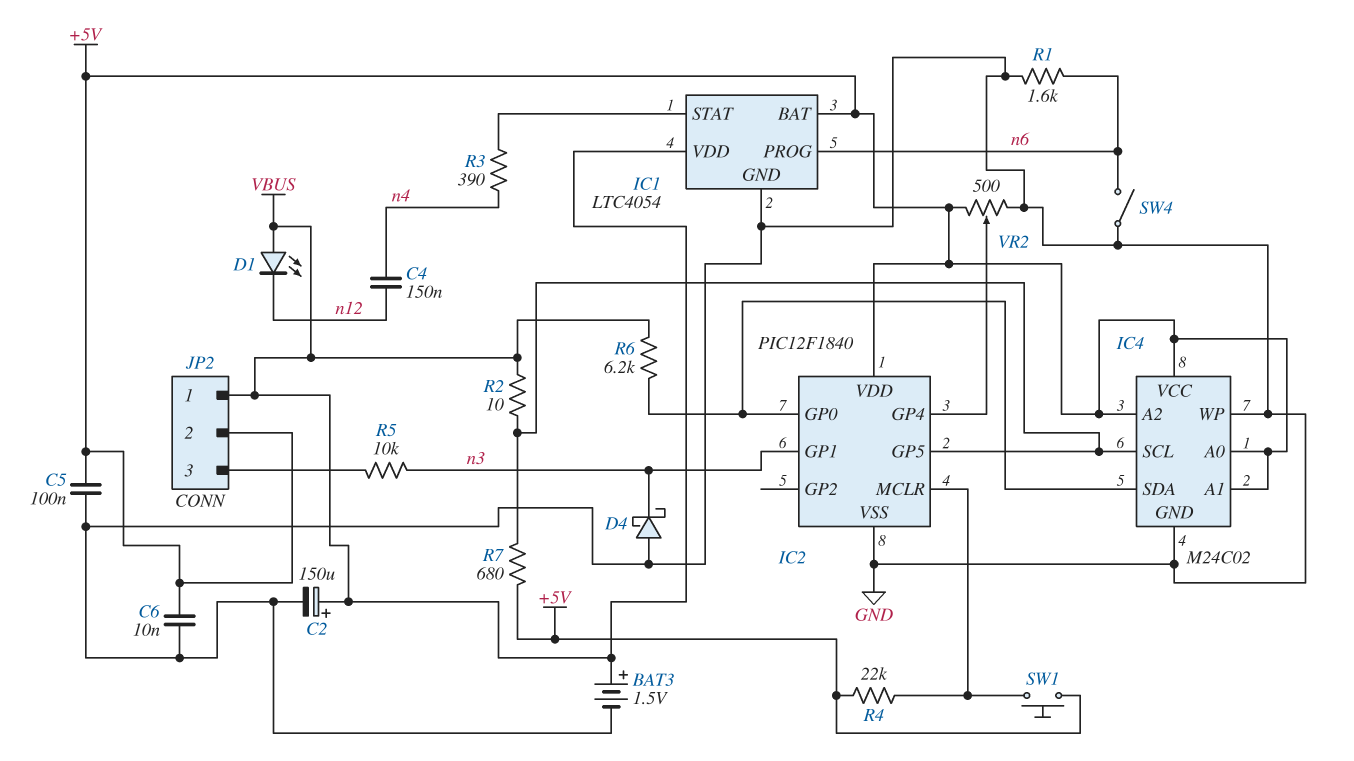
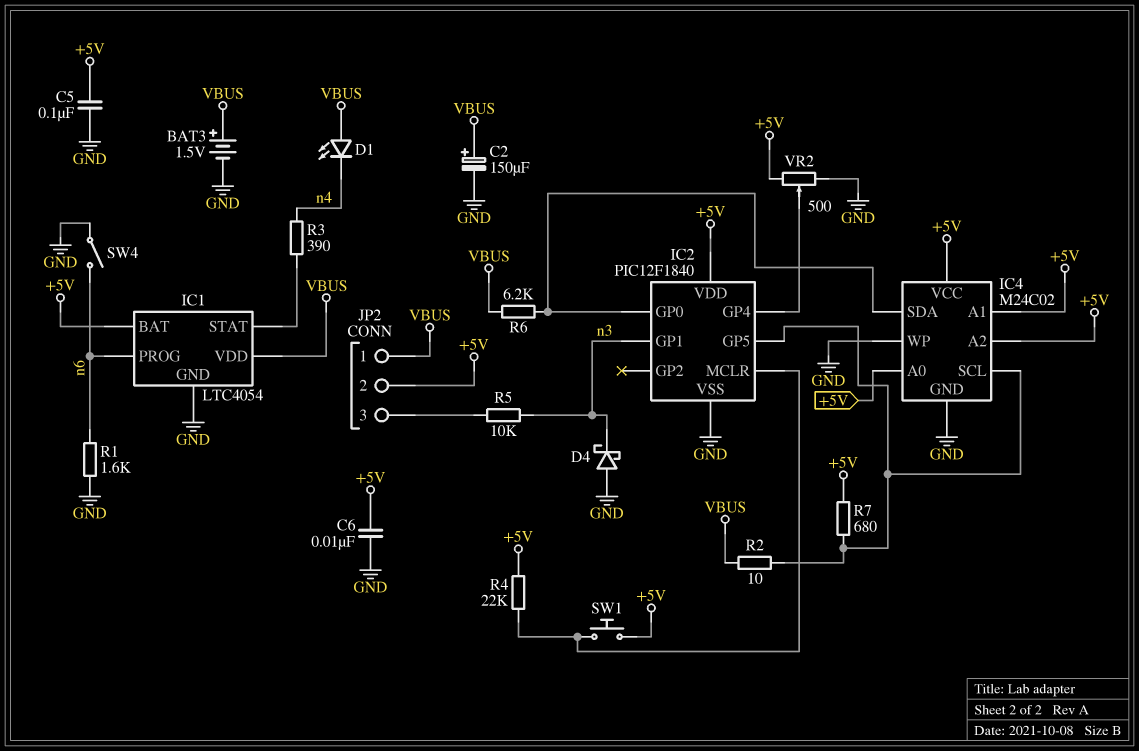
C4: 150nF (n4, n12) -> none
D1: LED (A VBUS, K n12) -> LED (A VBUS, K n4)

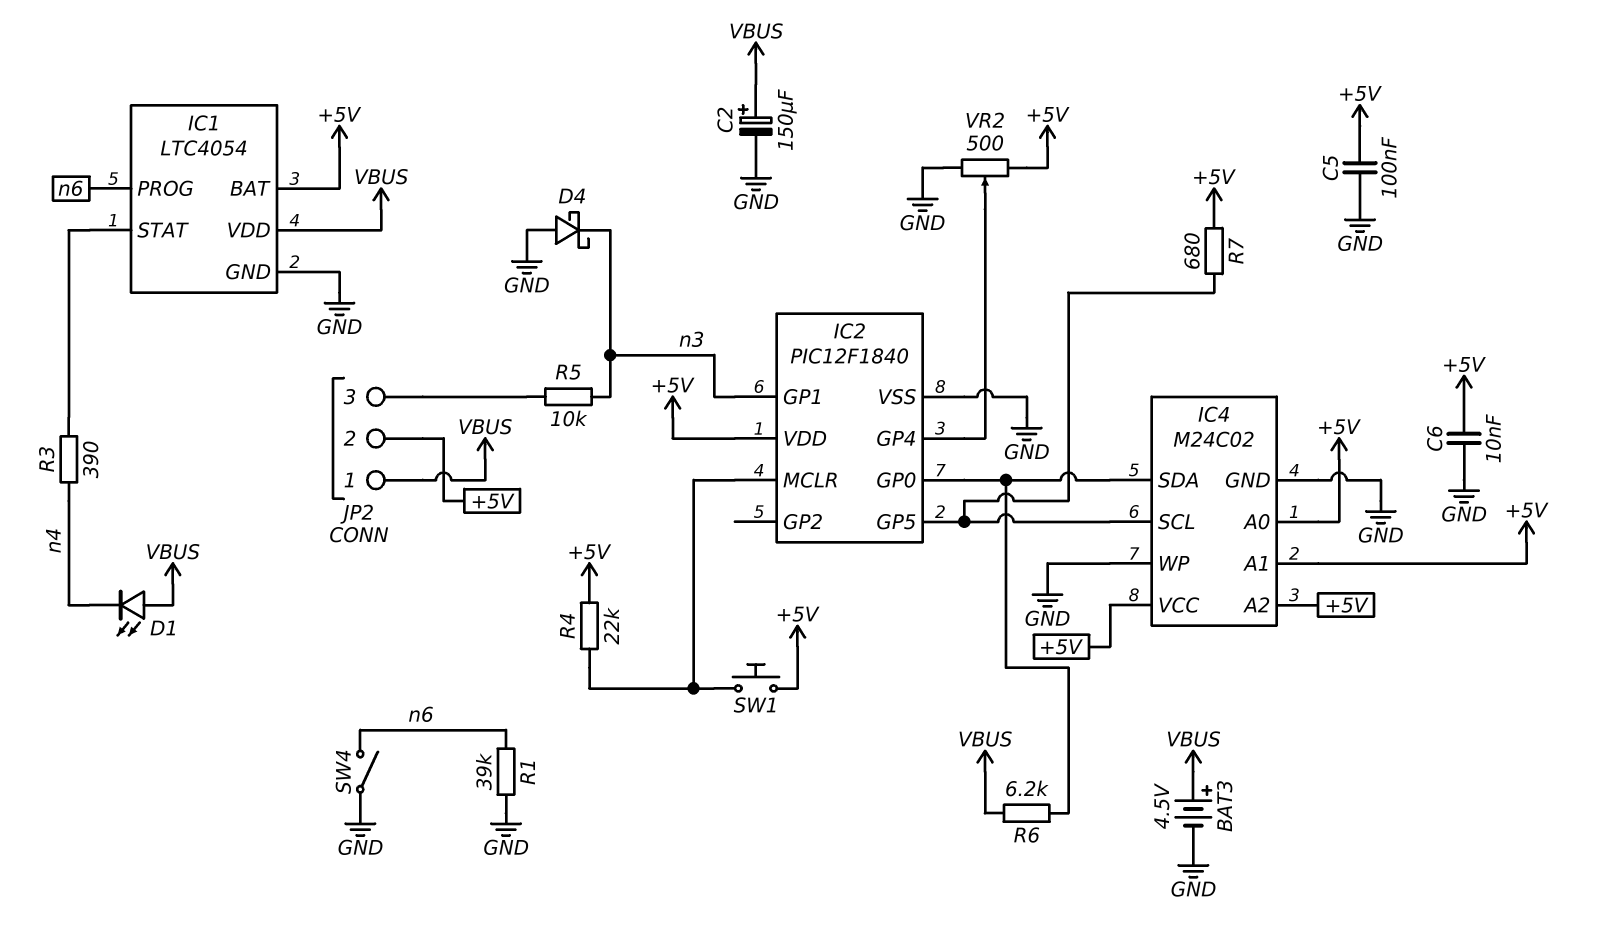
BAT3: 1.5V (plus VBUS, minus GND) -> 4.5V (plus VBUS, minus GND)
R1: 1.6k (GND, n6) -> 39k (GND, n6)
R2: 10 (IC2/GP5, VBUS) -> none

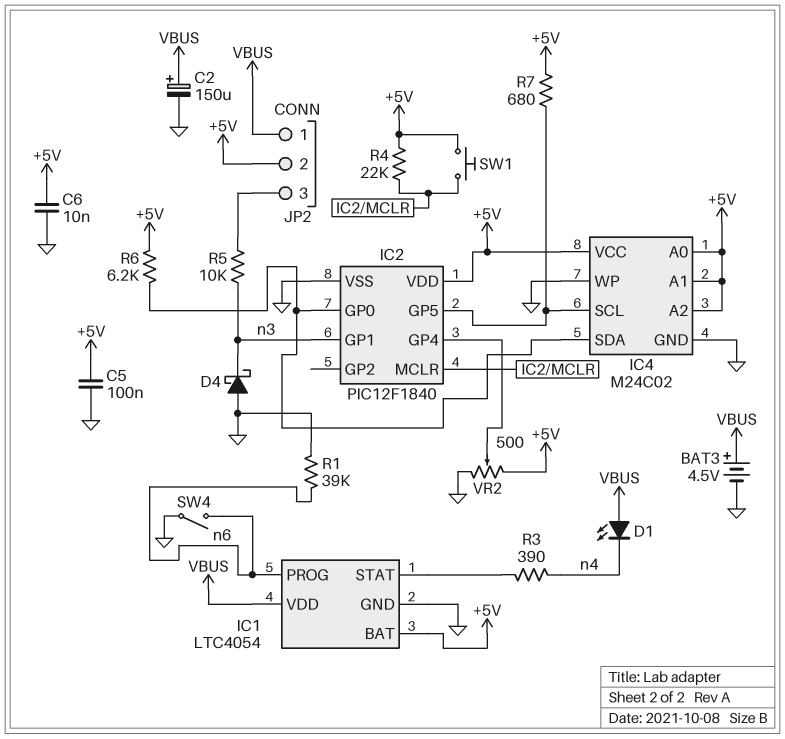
R6: 6.2k (IC2/GP0, VBUS) -> 6.2k (+5V, IC2/GP0)

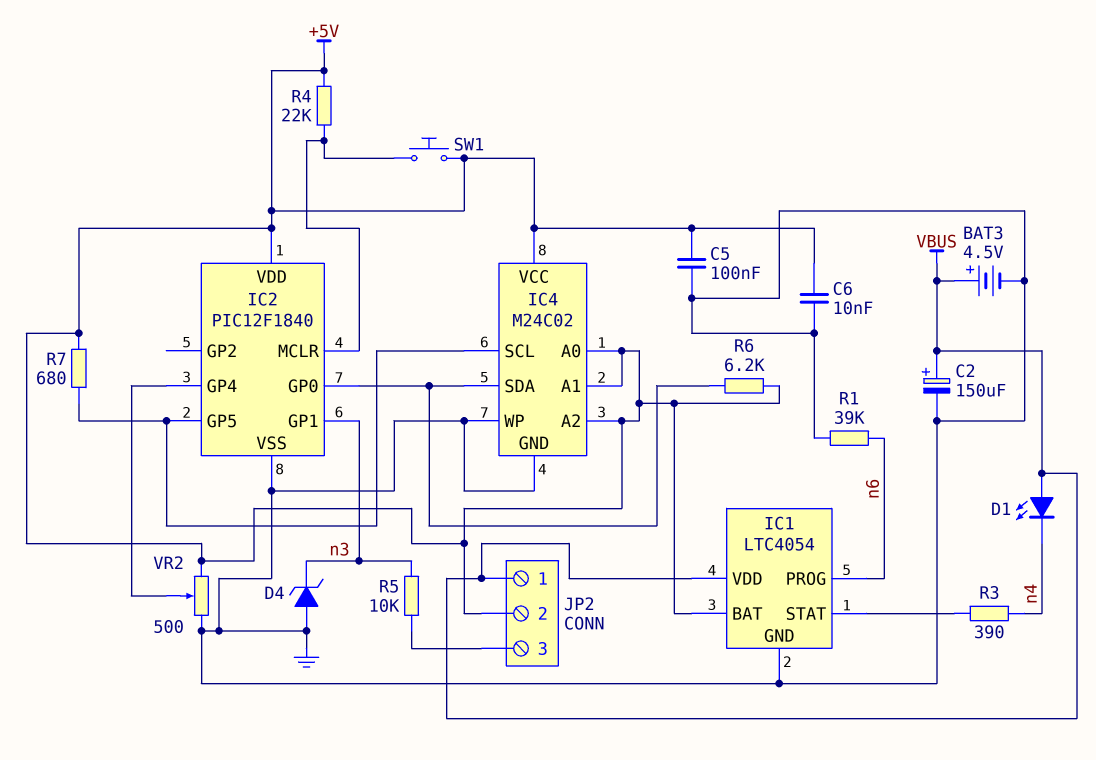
D4: schottky (A GND, K n3) -> zener (A GND, K n3)
SW4: switch (GND, n6) -> none

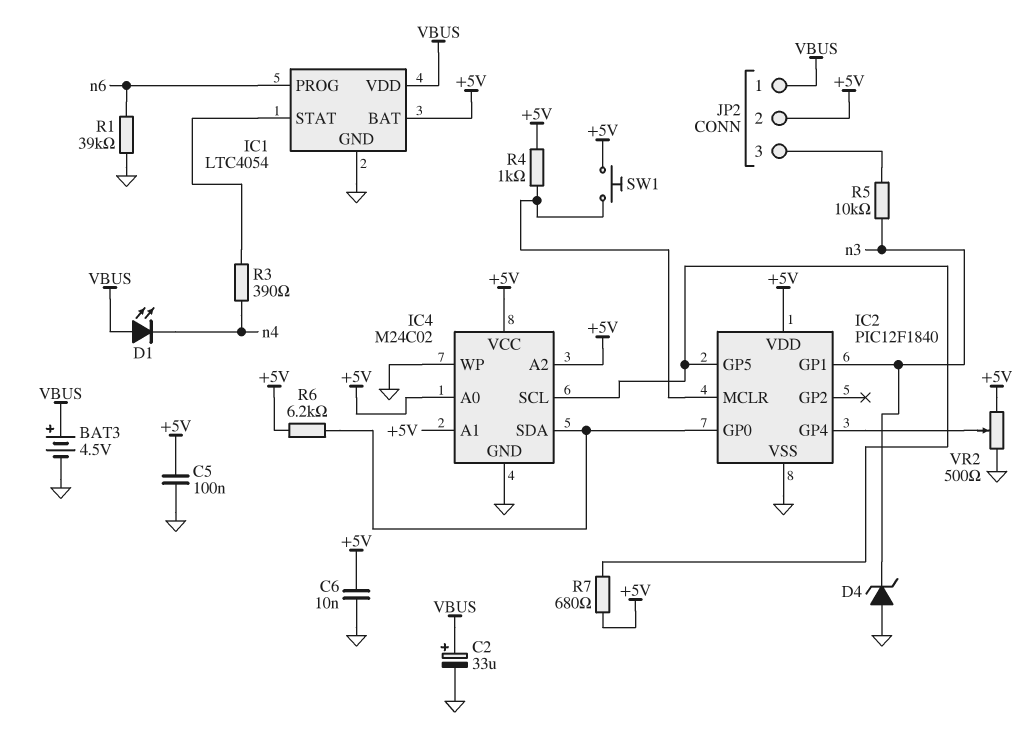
C2: 150uF (plus VBUS, minus GND) -> 33uF (plus VBUS, minus GND)
R4: 22k (+5V, IC2/MCLR) -> 1k (+5V, IC2/MCLR)

